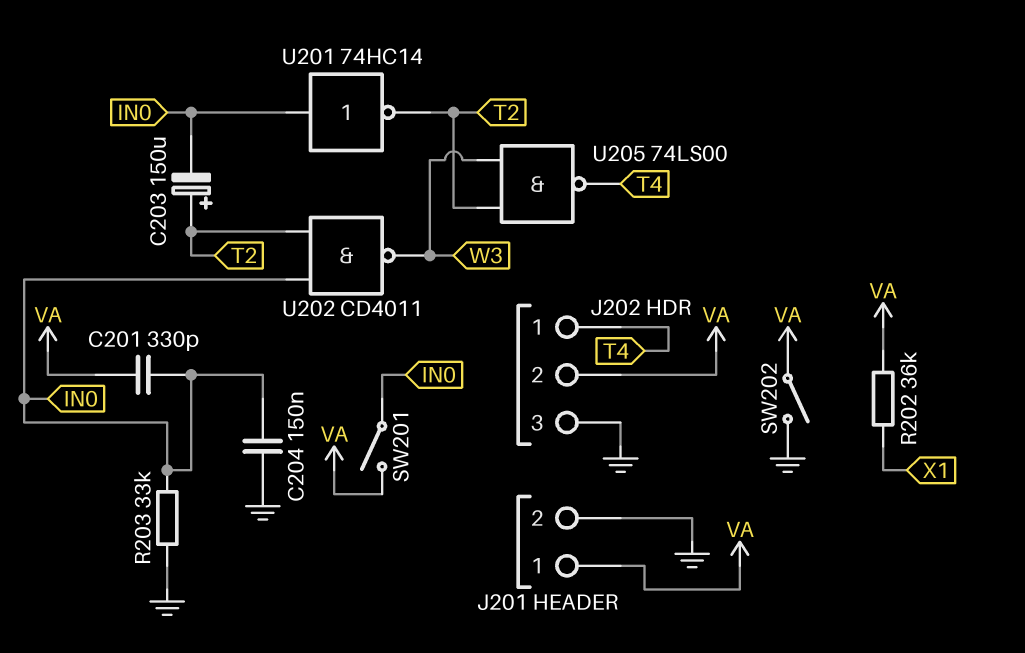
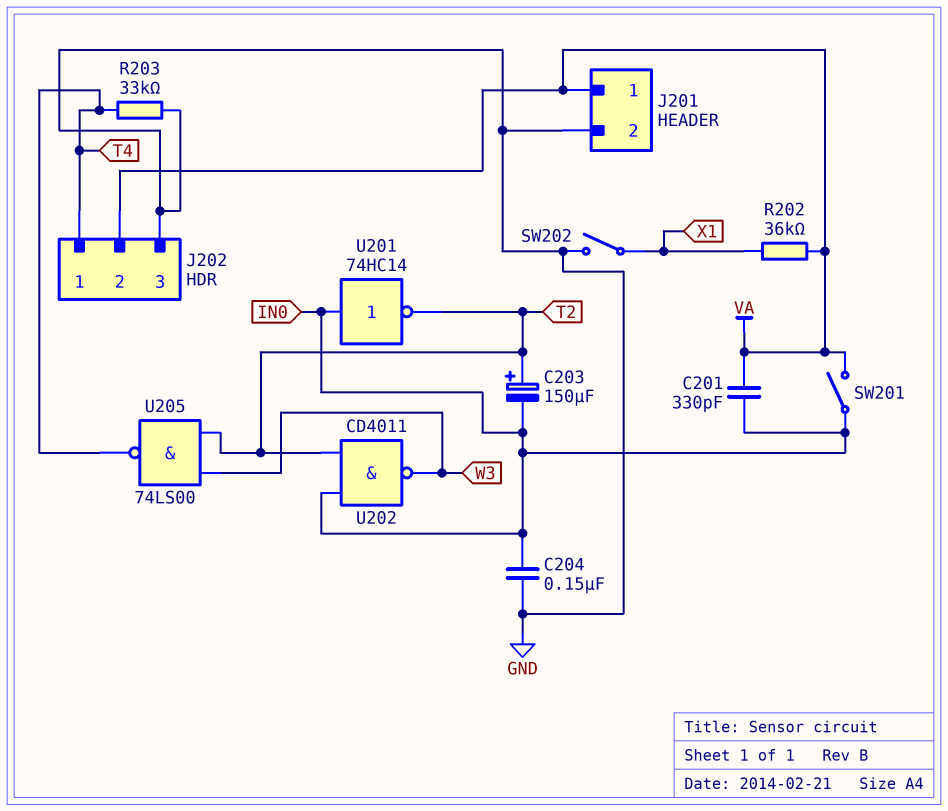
R203: 33k (GND, IN0) -> 33k (GND, T4)
SW202: switch (GND, VA) -> switch (GND, X1)

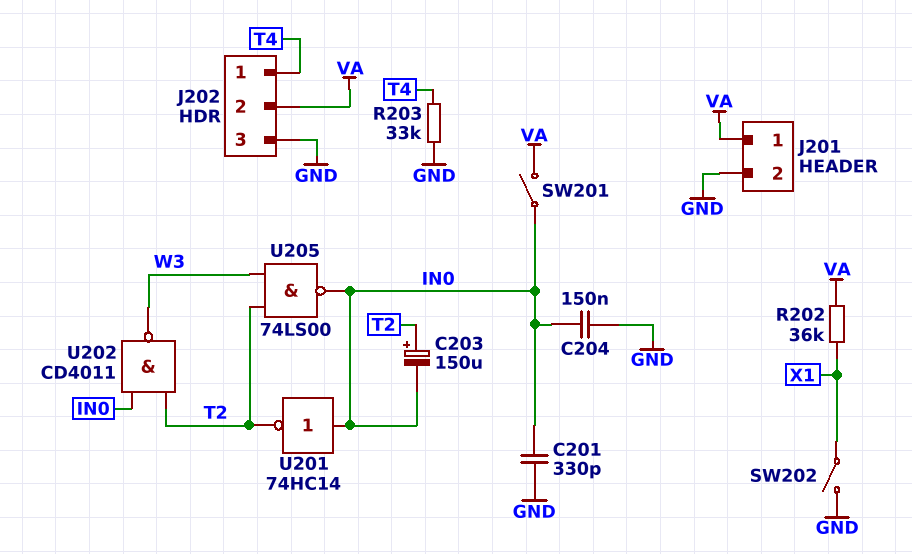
C201: 330pF (IN0, VA) -> 330pF (GND, IN0)
U205: NAND 74LS00 (in T2, in W3, out T4) -> NAND 74LS00 (in T2, in W3, out IN0)

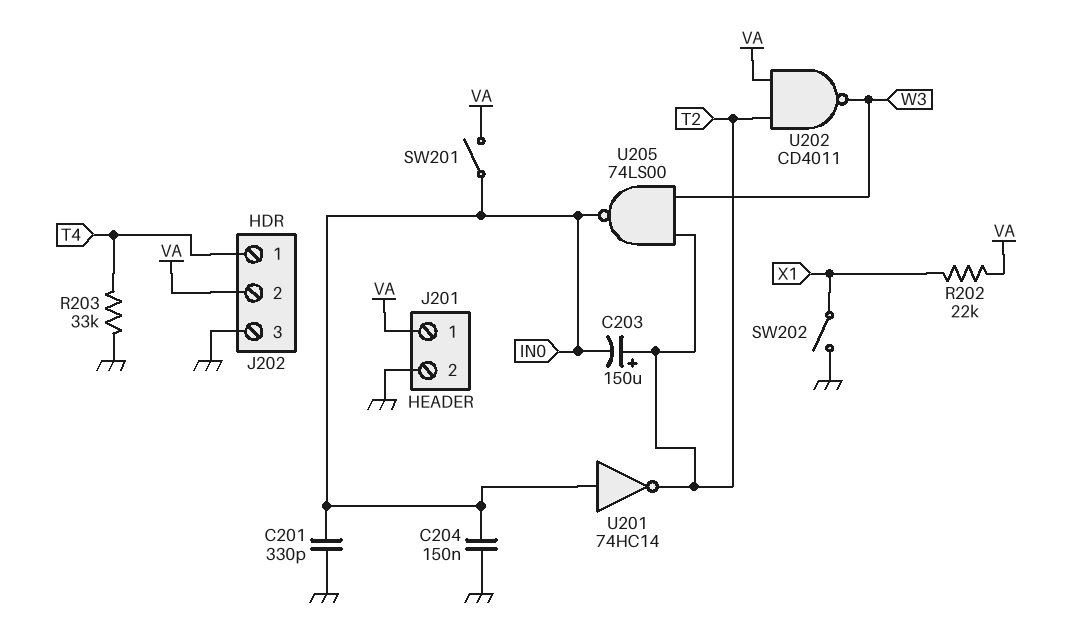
R202: 36k (VA, X1) -> 22k (VA, X1)
U202: NAND CD4011 (in IN0, in T2, out W3) -> NAND CD4011 (in T2, in VA, out W3)

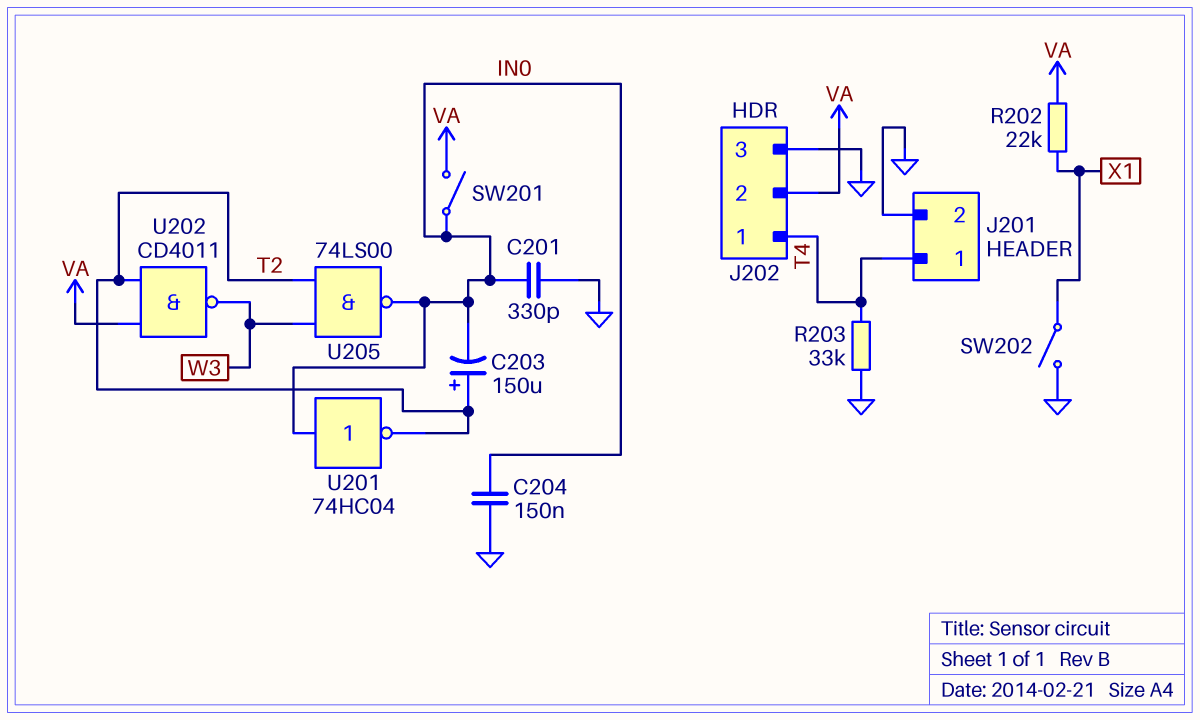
J201 pin 1: VA -> T4
U201: NOT 74HC14 (in IN0, out T2) -> NOT 74HC04 (in IN0, out T2)

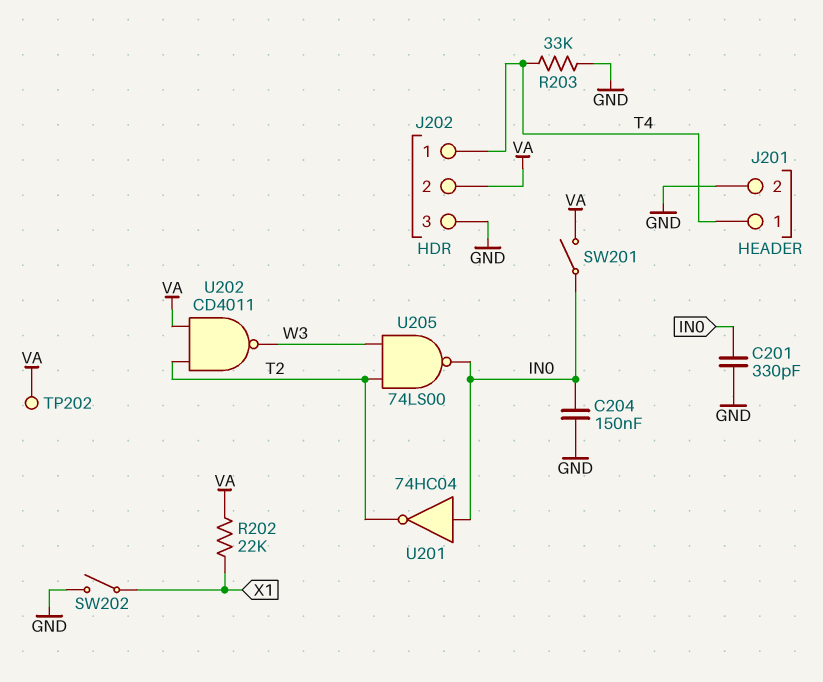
C203: 150uF (plus T2, minus IN0) -> none
TP202: none -> test point (VA)

